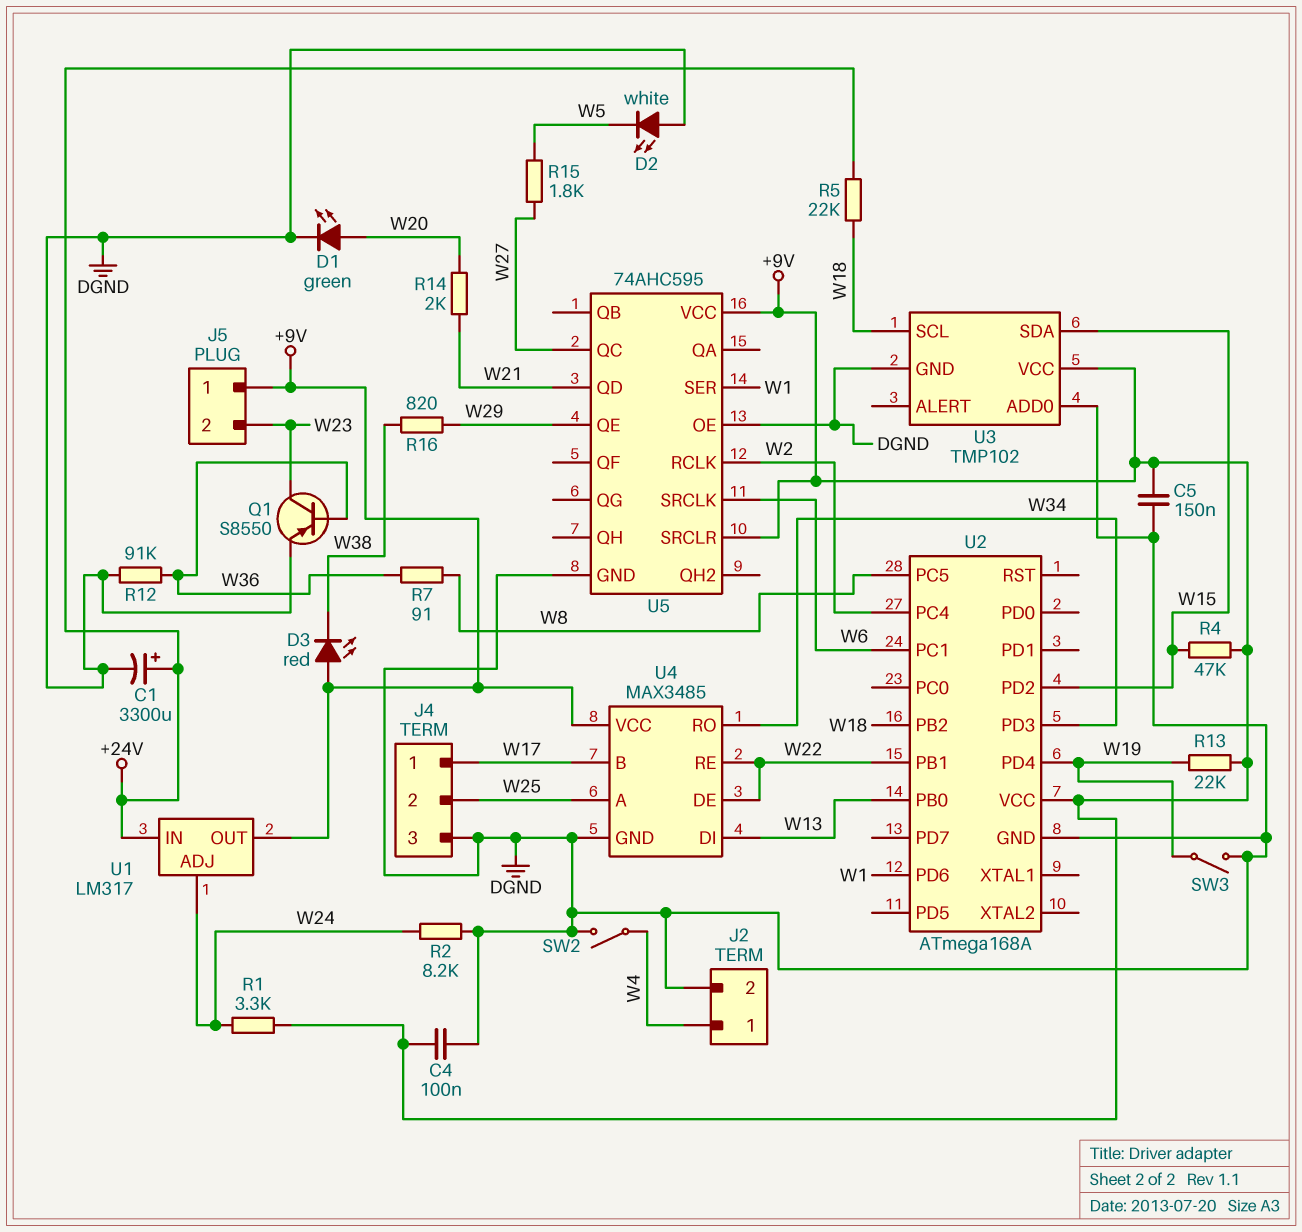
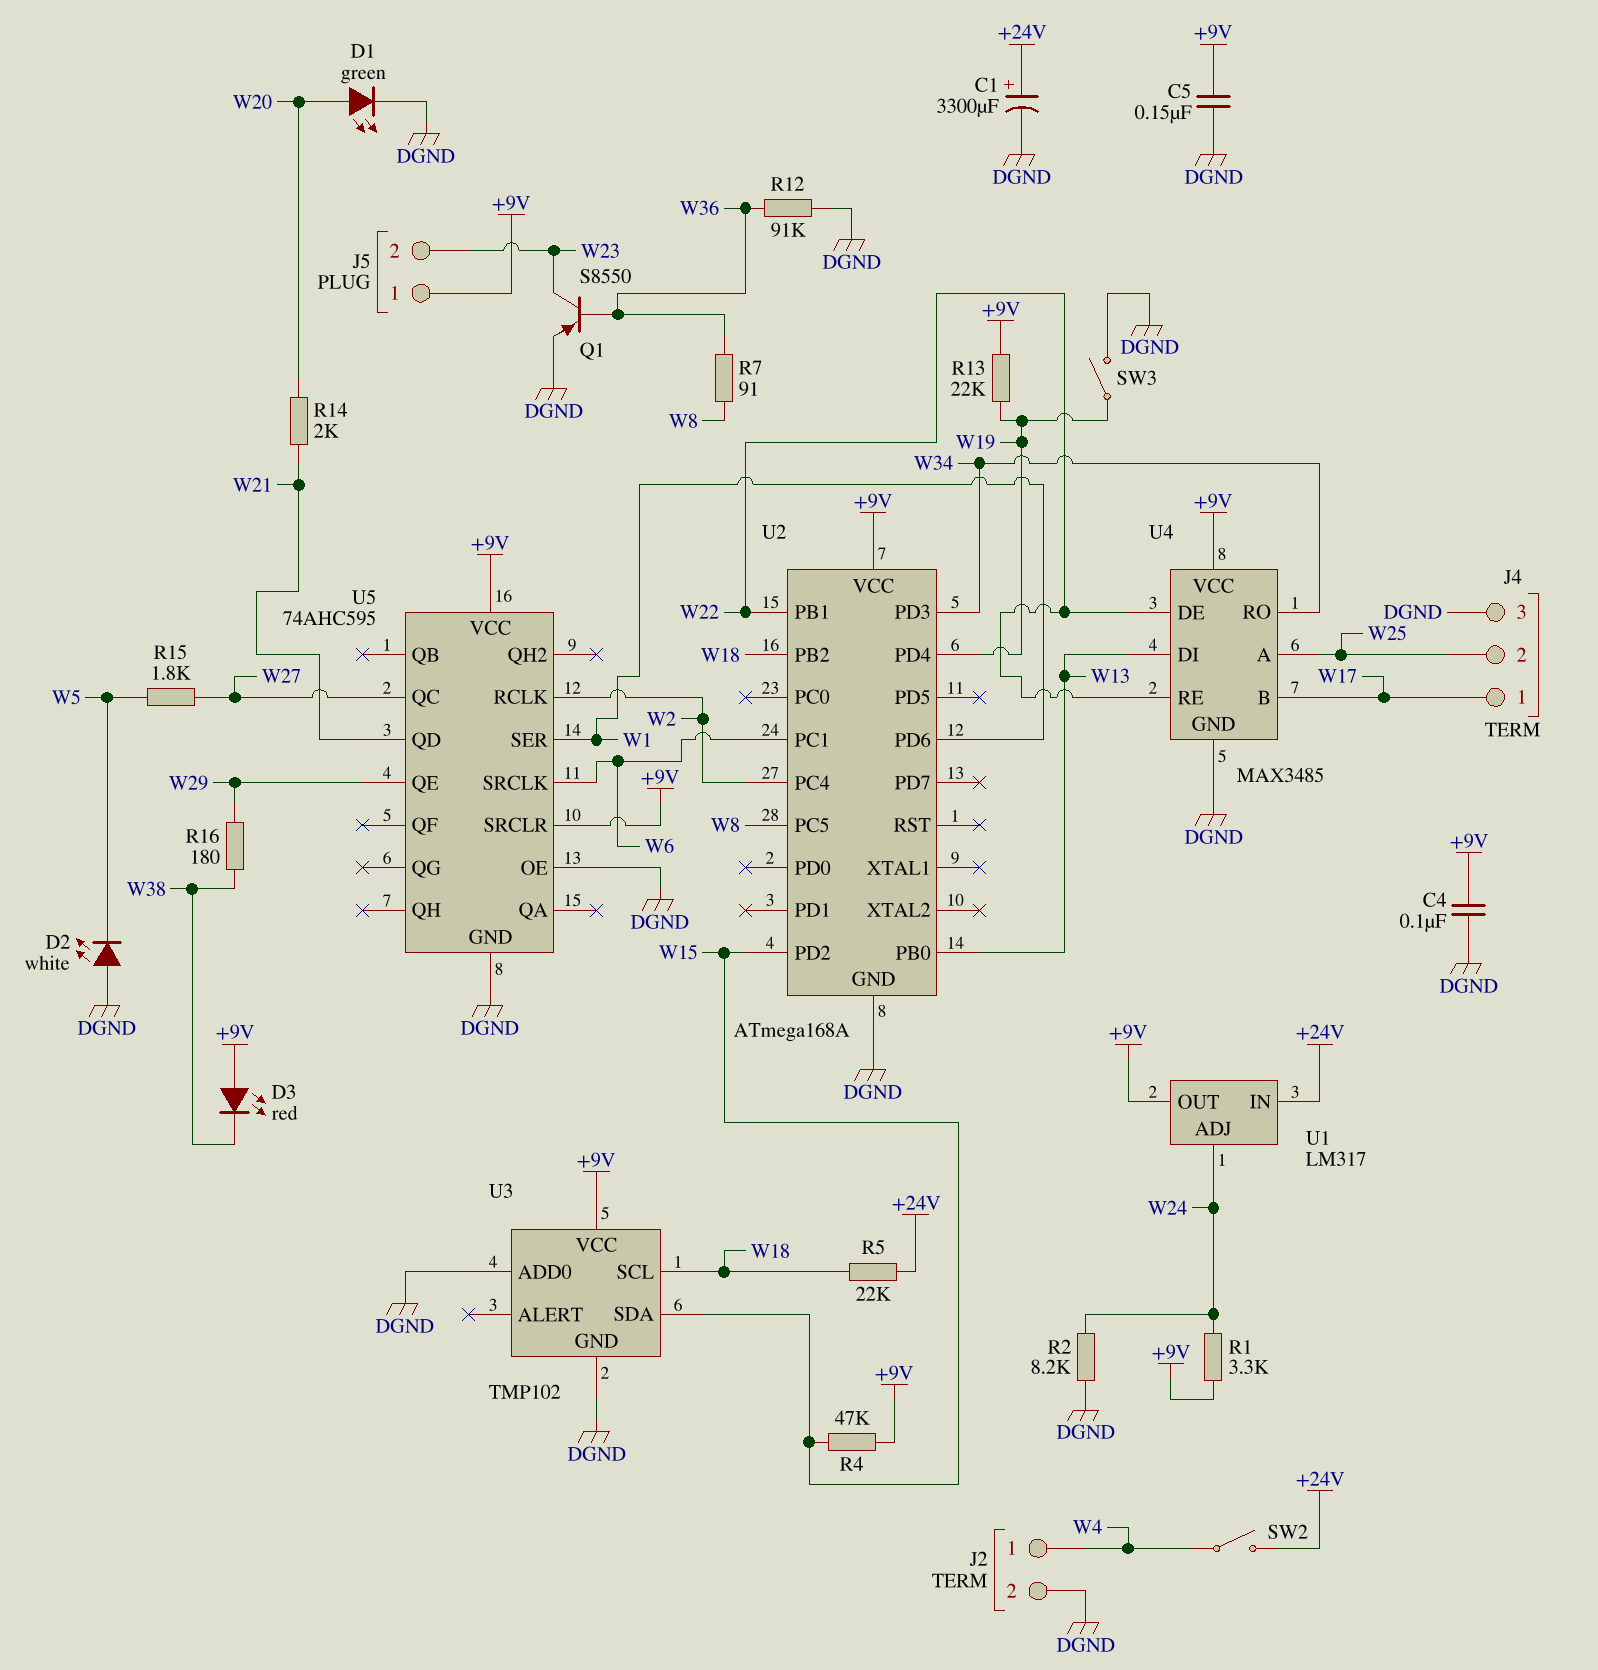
R16: 820 (W29, W38) -> 180 (W29, W38)
SW2: switch (DGND, W4) -> switch (+24V, W4)

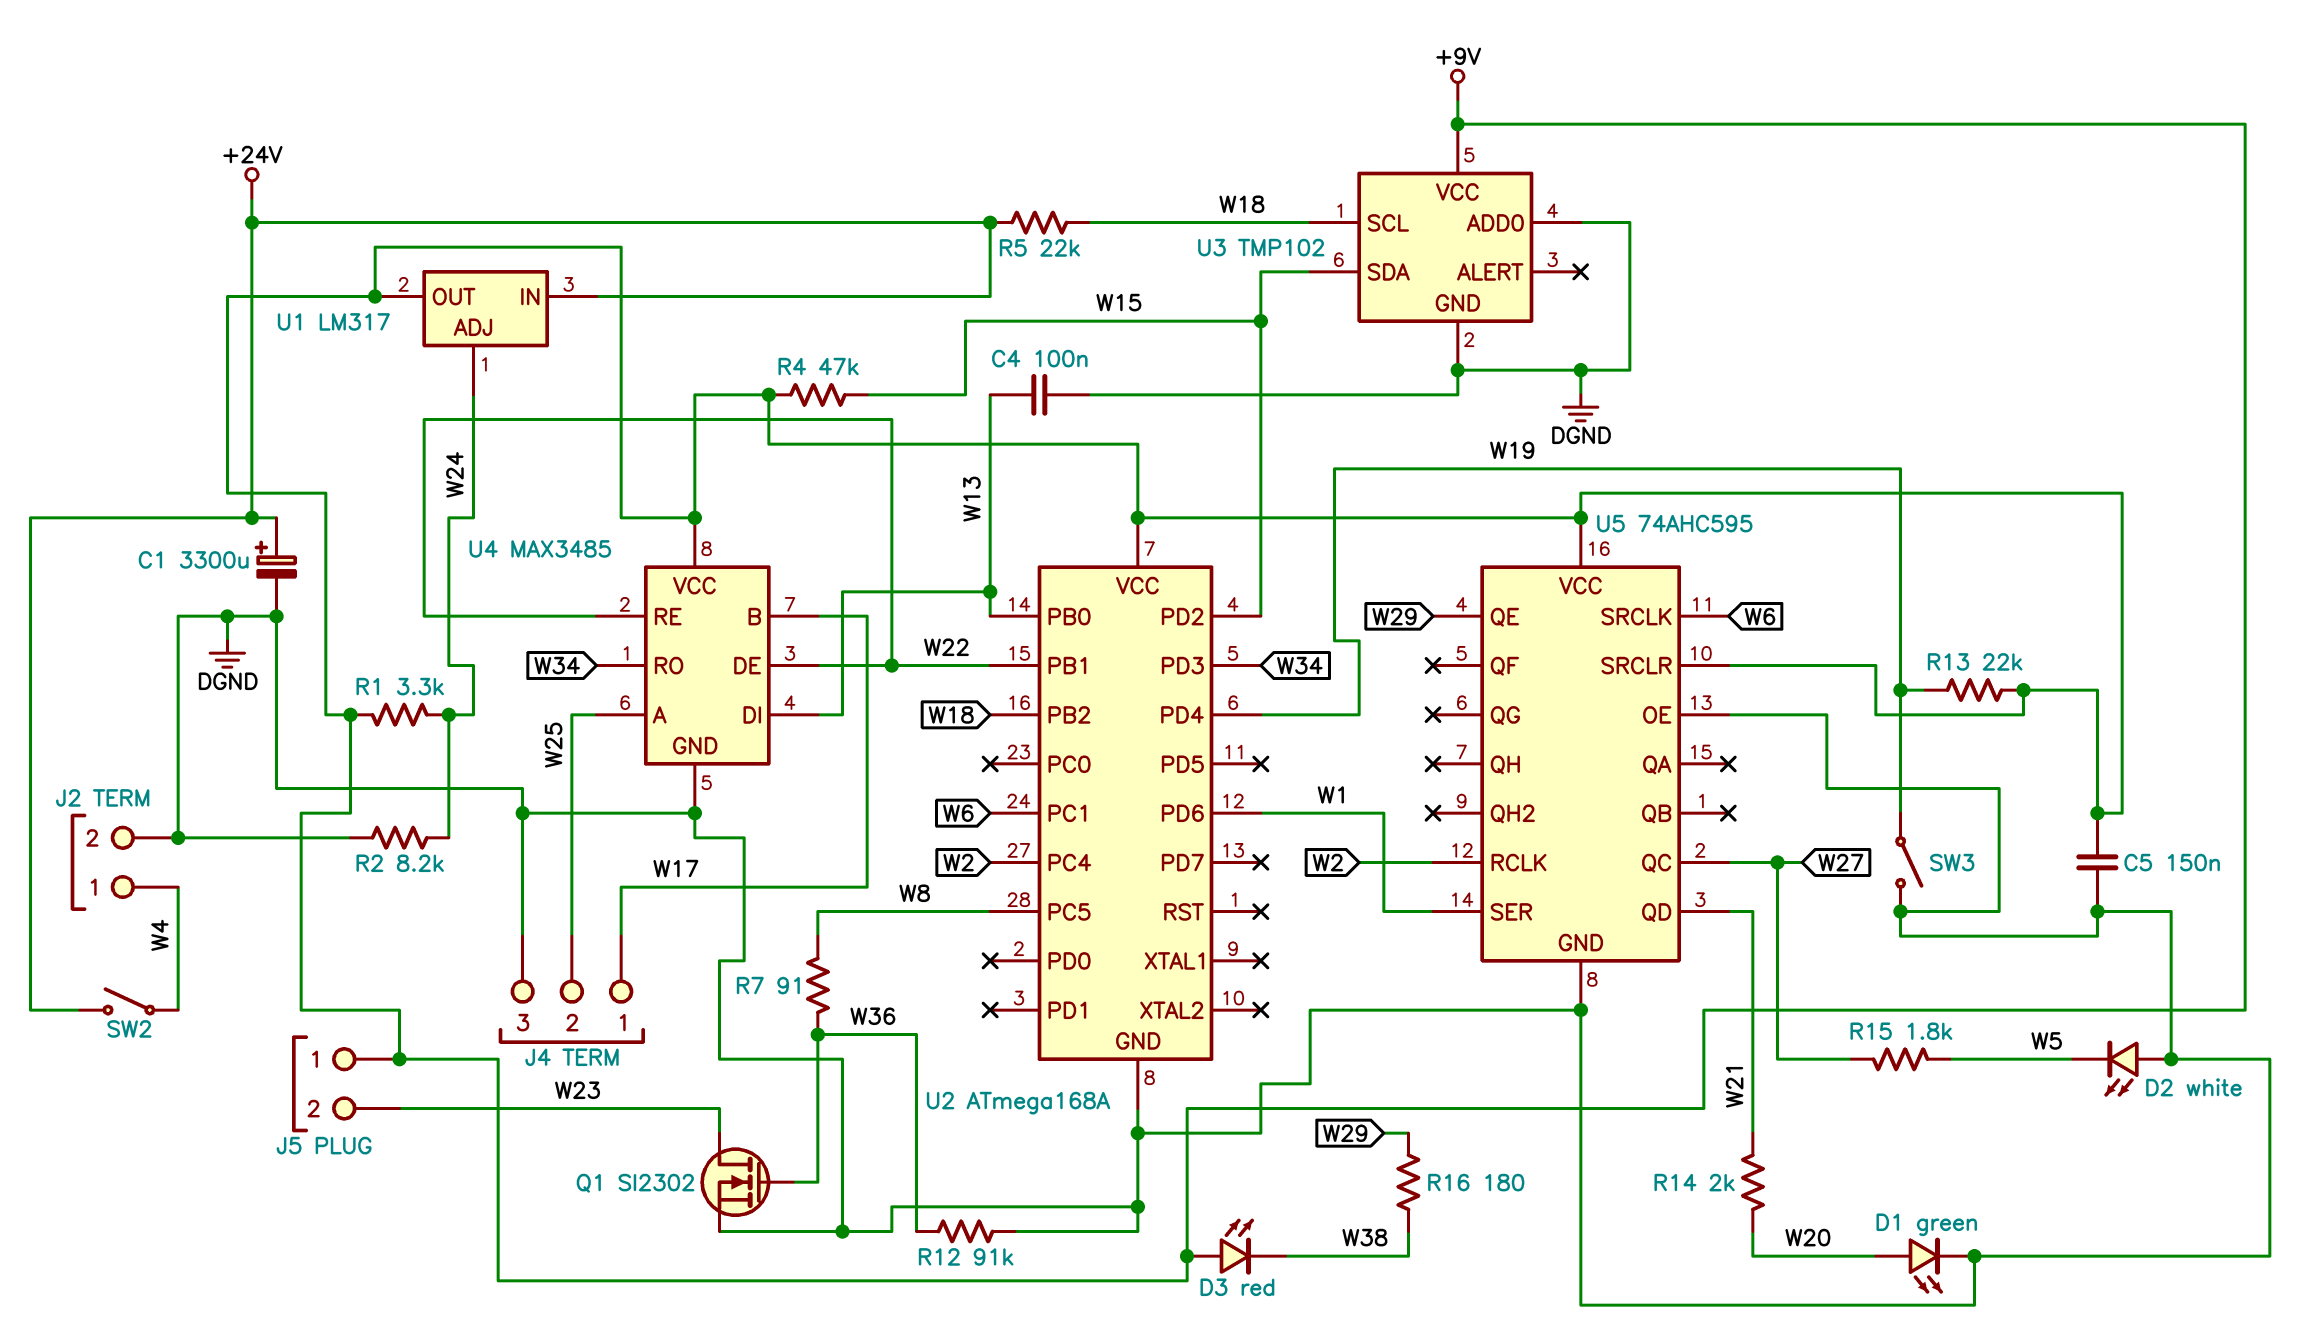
C4: 100nF (+9V, DGND) -> 100nF (DGND, W13)
Q1: PNP S8550 (B W36, C W23, E DGND) -> NMOS SI2302 (G W36, D W23, S DGND)

